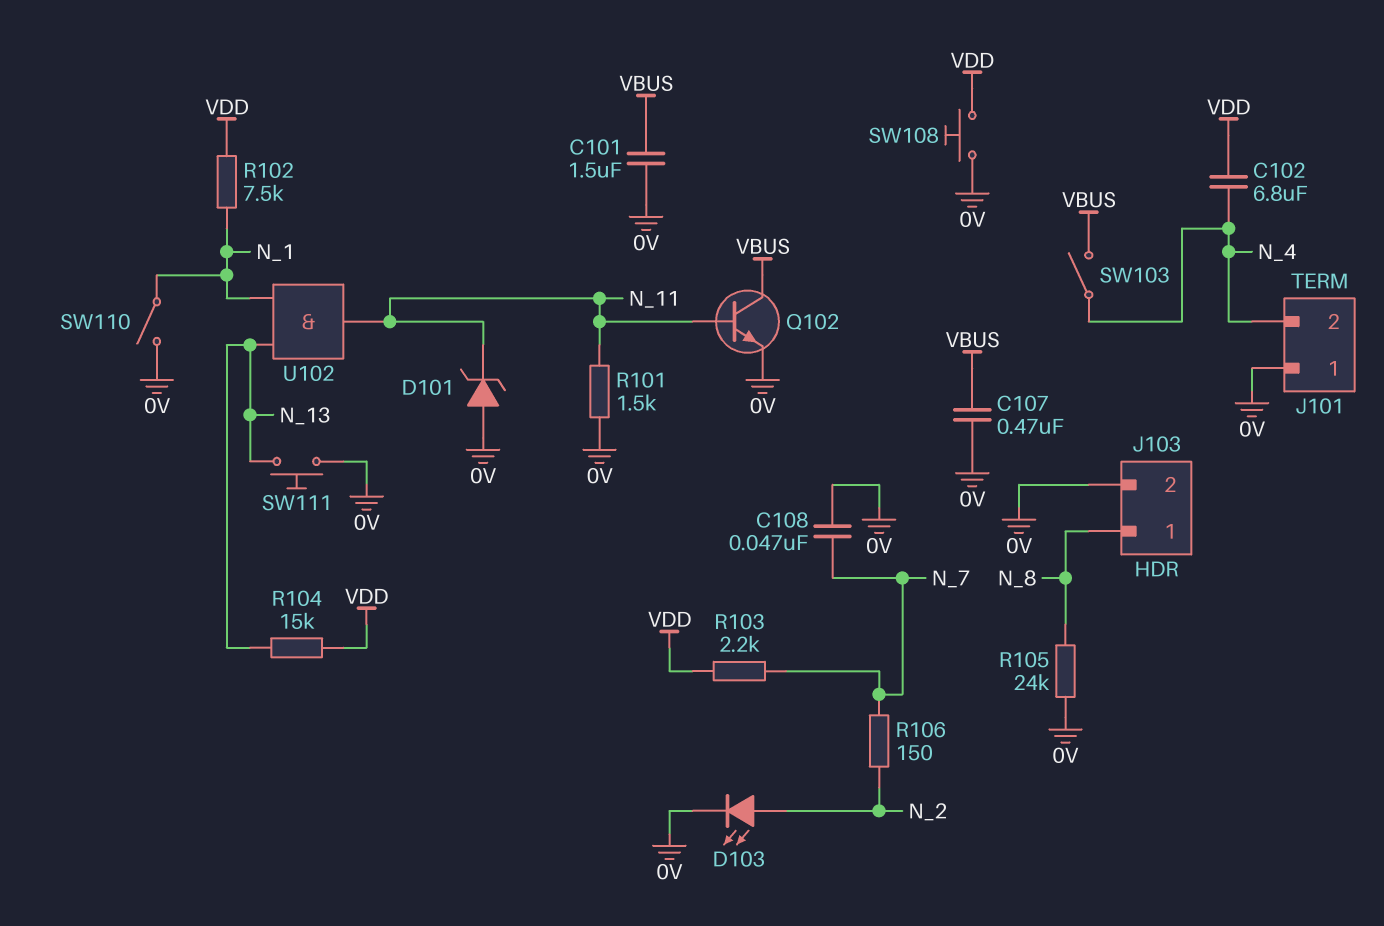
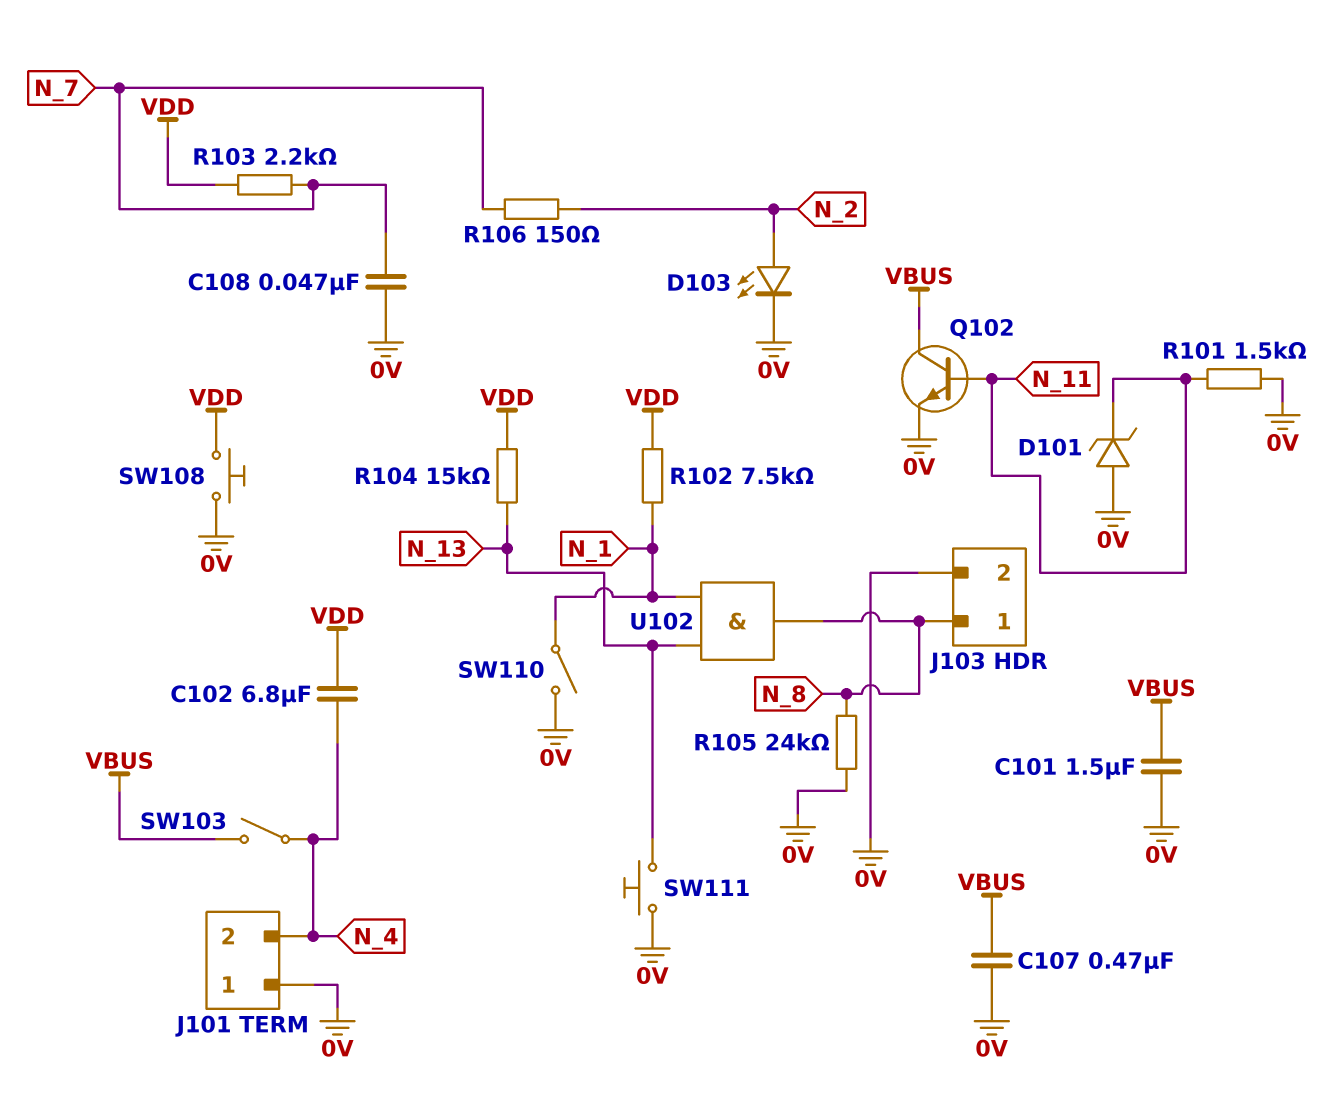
U102: AND (in N_1, in N_13, out N_11) -> AND (in N_1, in N_13, out N_8)

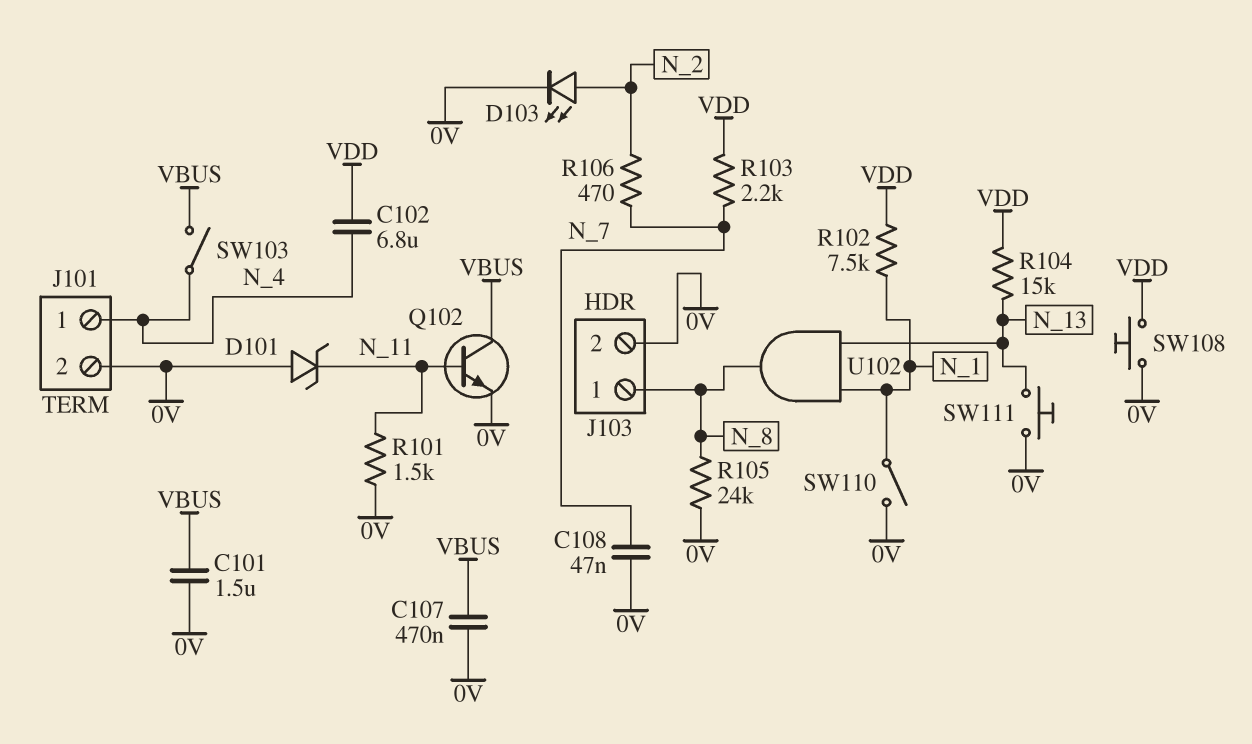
J101 pin 1: 0V -> N_4
J101 pin 2: N_4 -> 0V
R106: 150 (N_2, N_7) -> 470 (N_2, N_7)

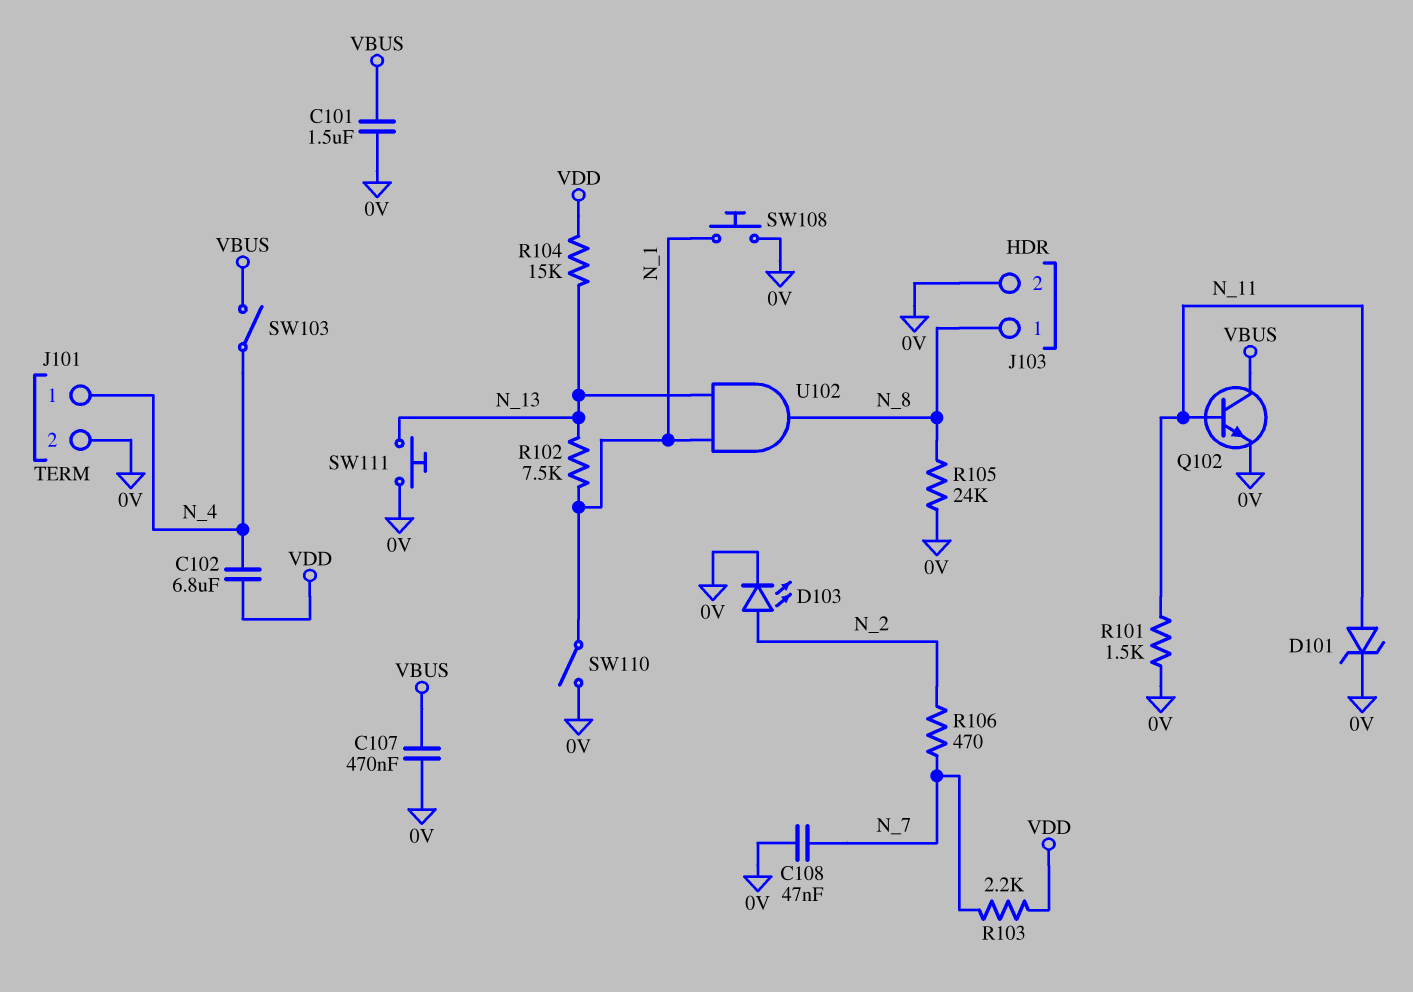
D101: zener (A 0V, K N_11) -> zener (A N_11, K 0V)
R102: 7.5k (N_1, VDD) -> 7.5k (N_1, N_13)
SW108: button (0V, VDD) -> button (0V, N_1)

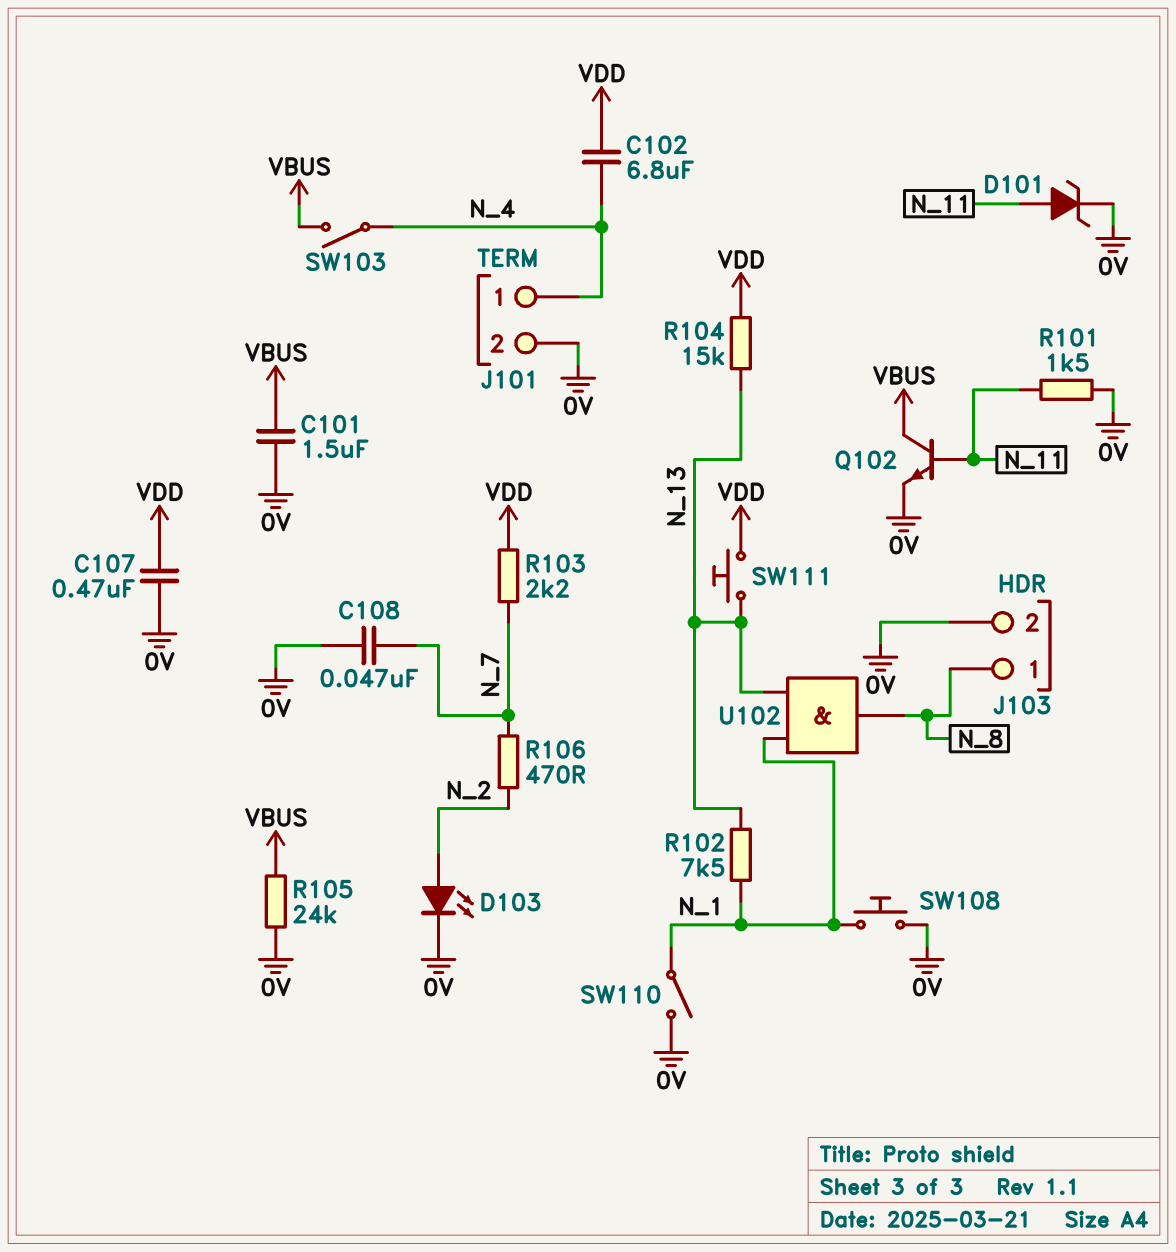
C107: 470nF (0V, VBUS) -> 470nF (0V, VDD)
R105: 24k (0V, N_8) -> 24k (0V, VBUS)
SW111: button (0V, N_13) -> button (N_13, VDD)

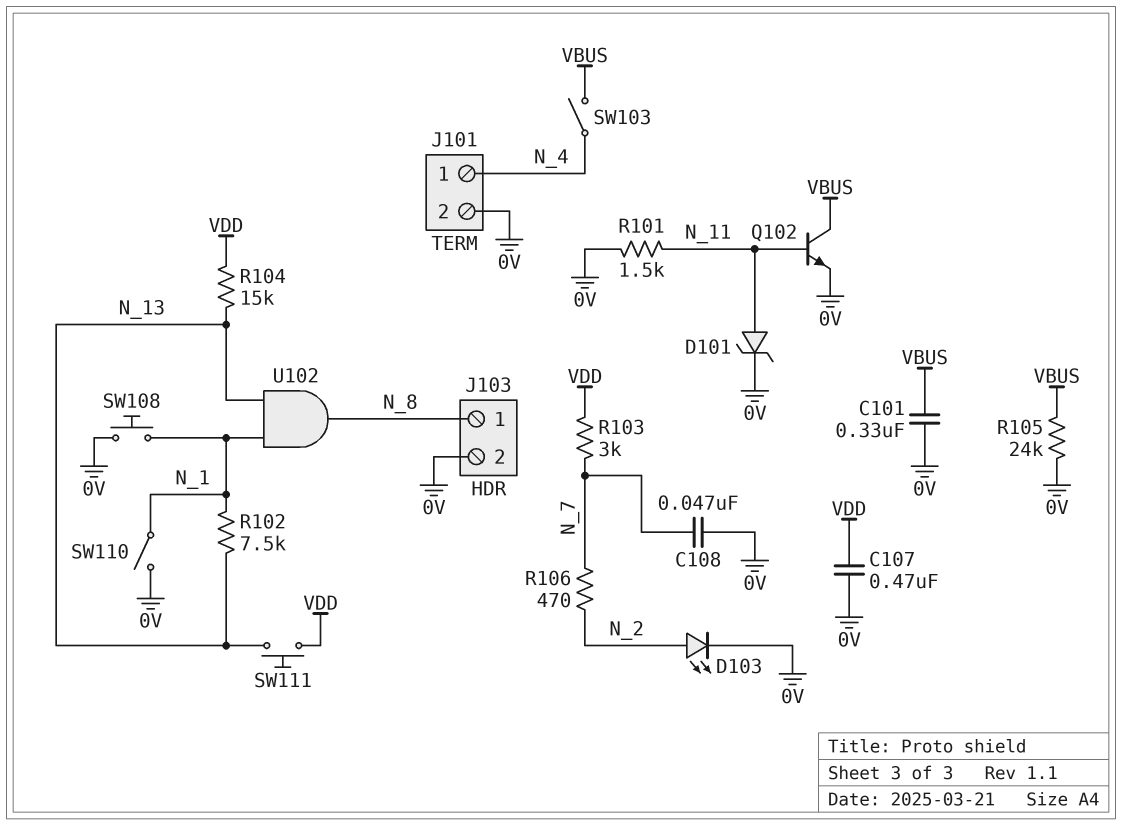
C101: 1.5uF (0V, VBUS) -> 330nF (0V, VBUS)
C102: 6.8uF (N_4, VDD) -> none
R103: 2.2k (N_7, VDD) -> 3k (N_7, VDD)

